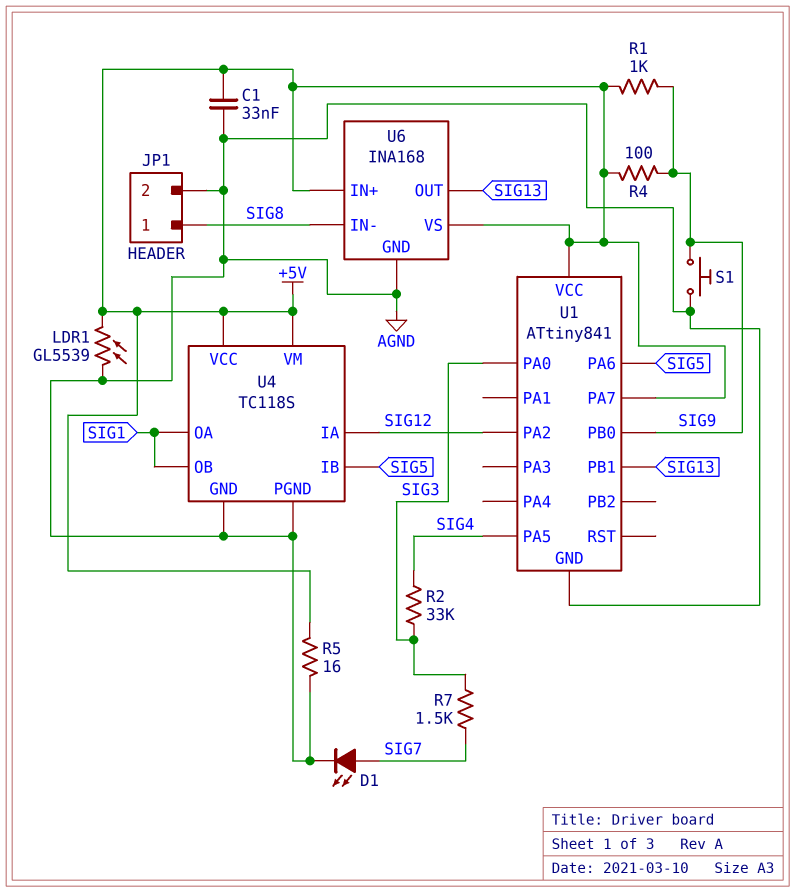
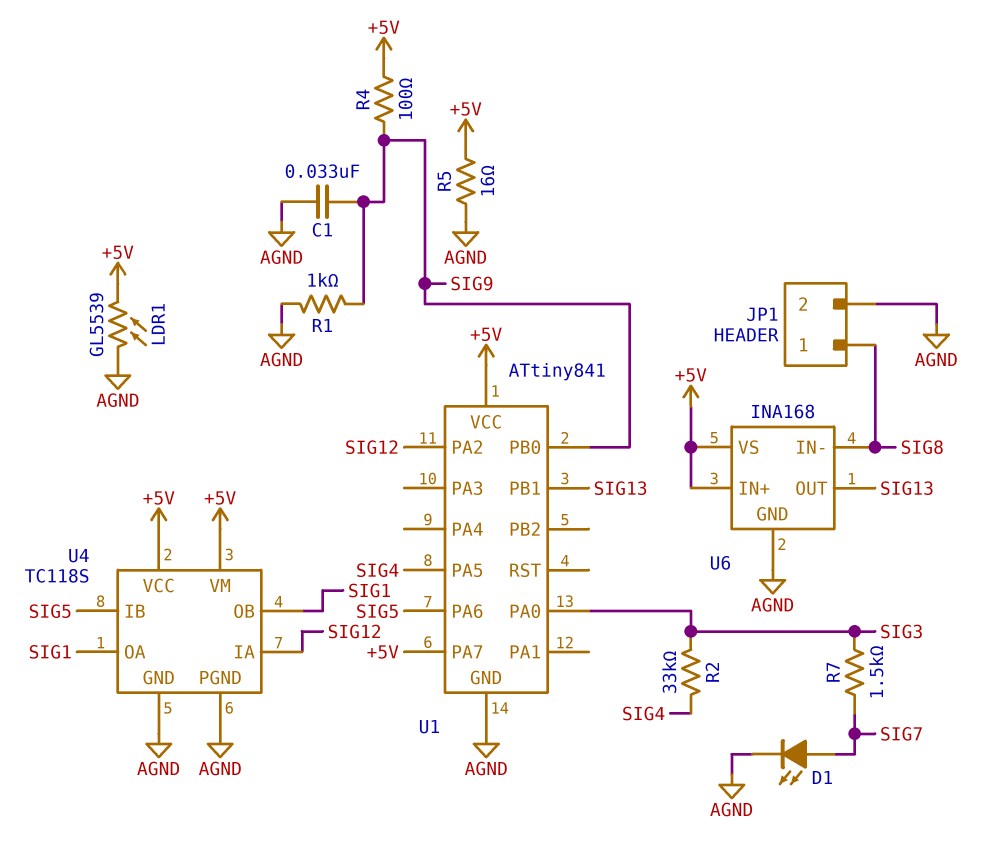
C1: 33nF (+5V, AGND) -> 33nF (AGND, SIG9)
R1: 1k (+5V, SIG9) -> 1k (AGND, SIG9)
S1: button (AGND, SIG9) -> none

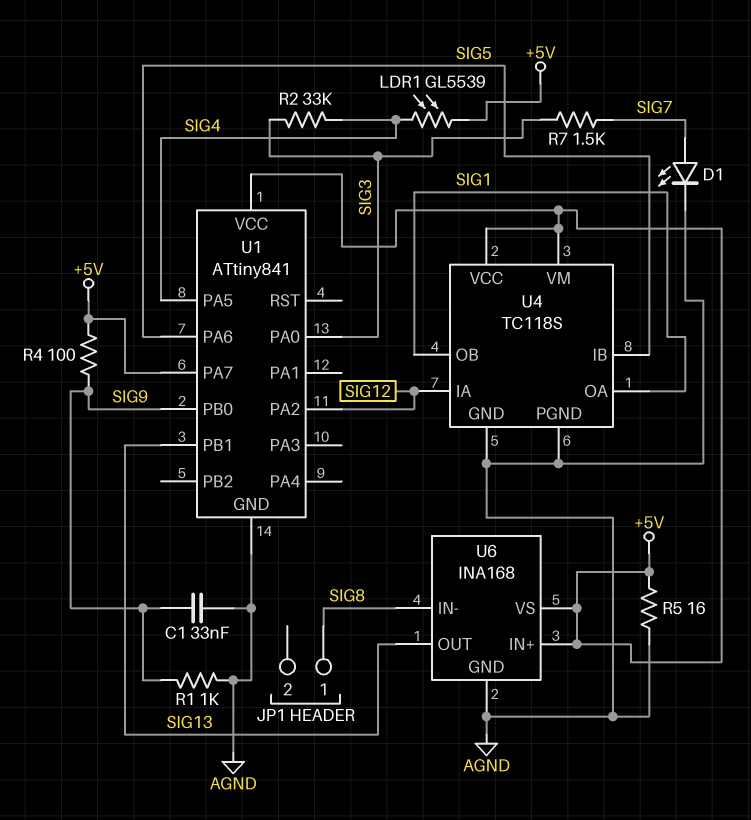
JP1 pin 2: AGND -> none
LDR1: GL5539 (+5V, AGND) -> GL5539 (+5V, SIG4)

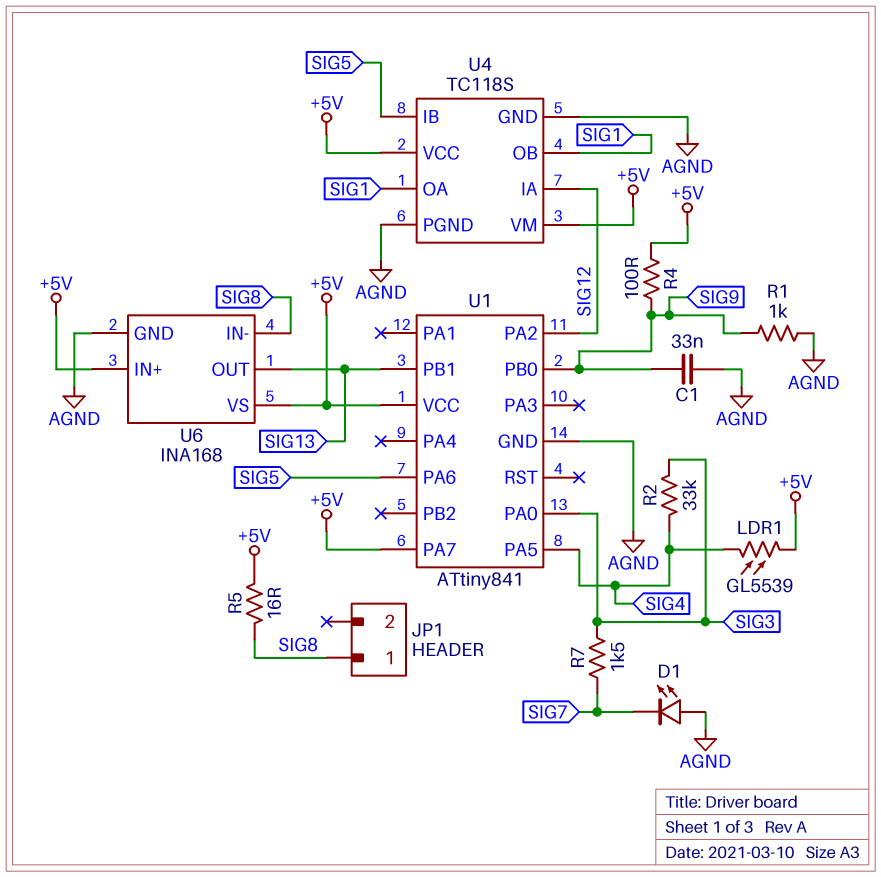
D1: LED (A SIG7, K AGND) -> LED (A AGND, K SIG7)
R5: 16 (+5V, AGND) -> 16 (+5V, SIG8)

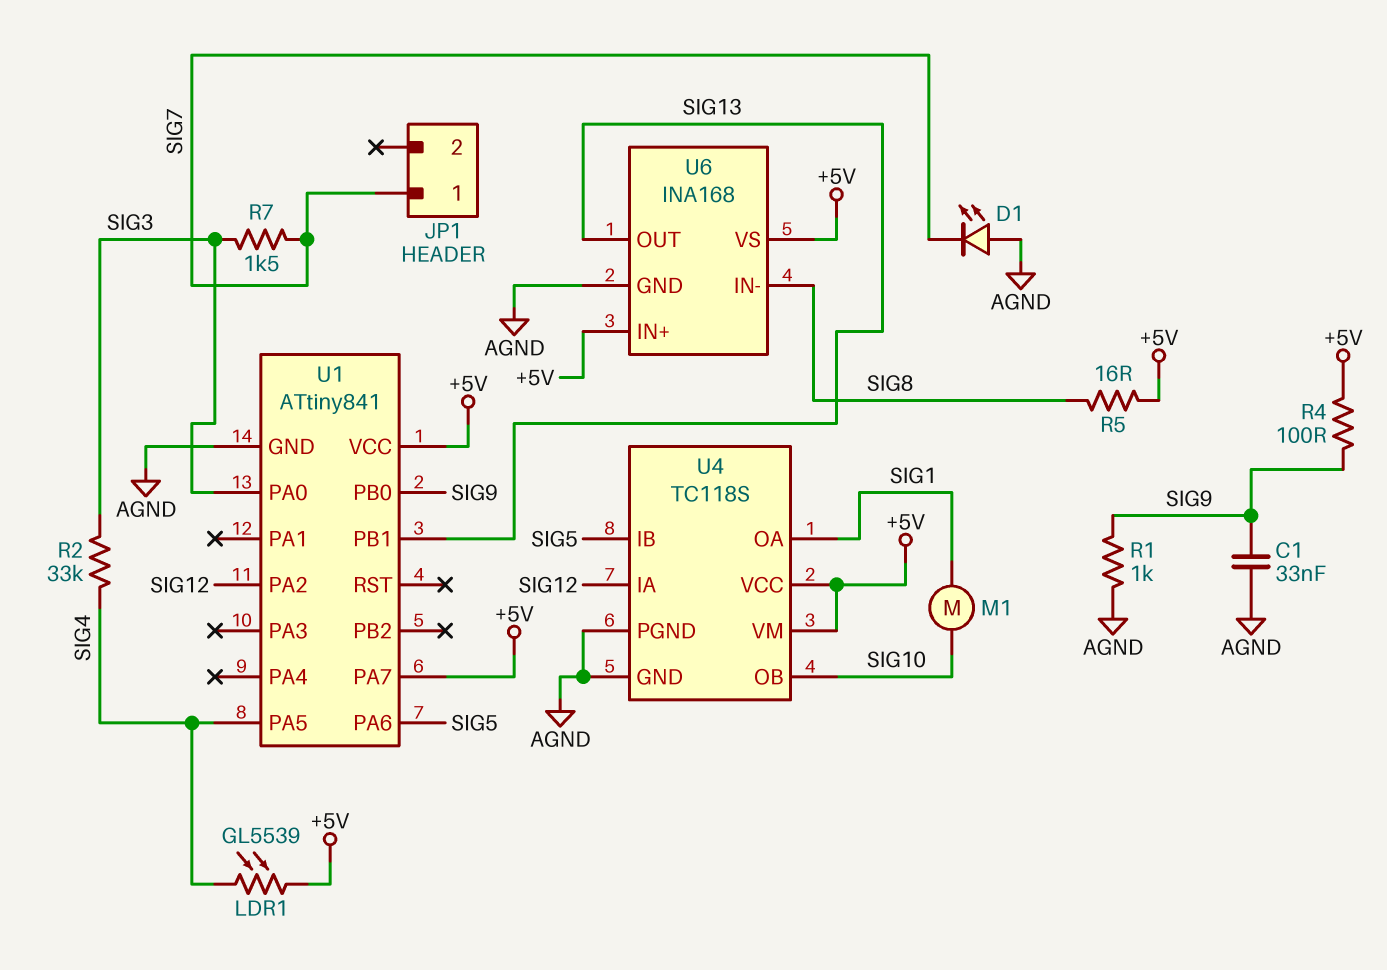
JP1 pin 1: SIG8 -> SIG7
M1: none -> motor (SIG1, SIG10)
U4 pin OB: SIG1 -> SIG10

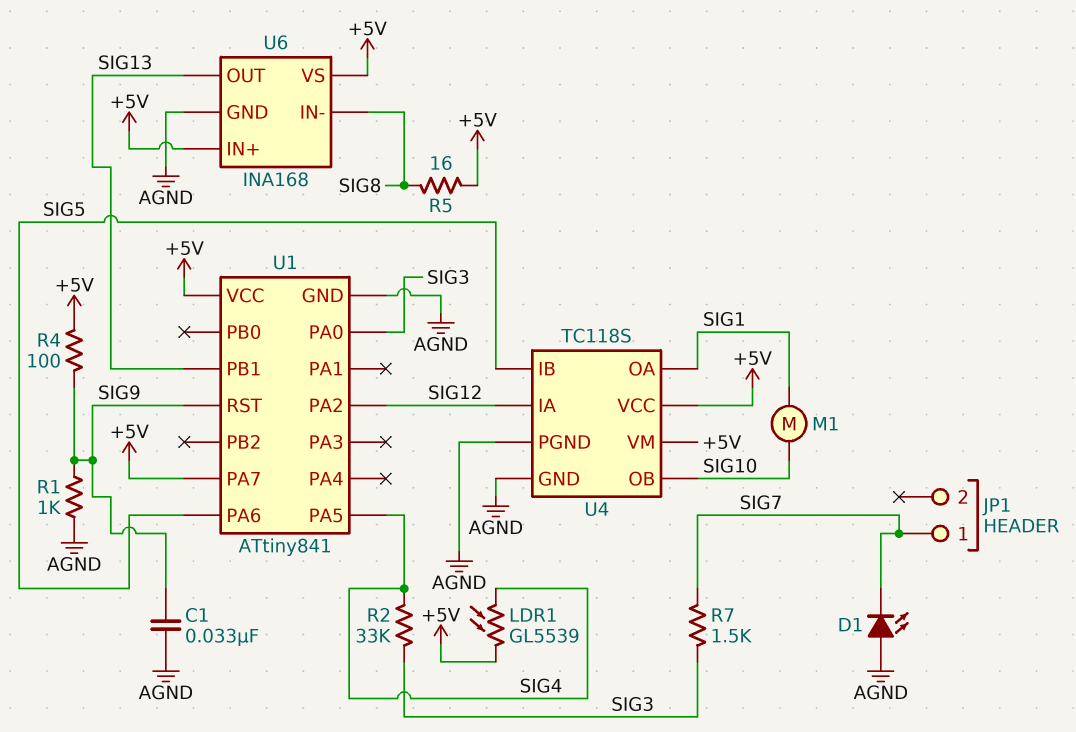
U1 pin PB0: SIG9 -> none
U1 pin RST: none -> SIG9

